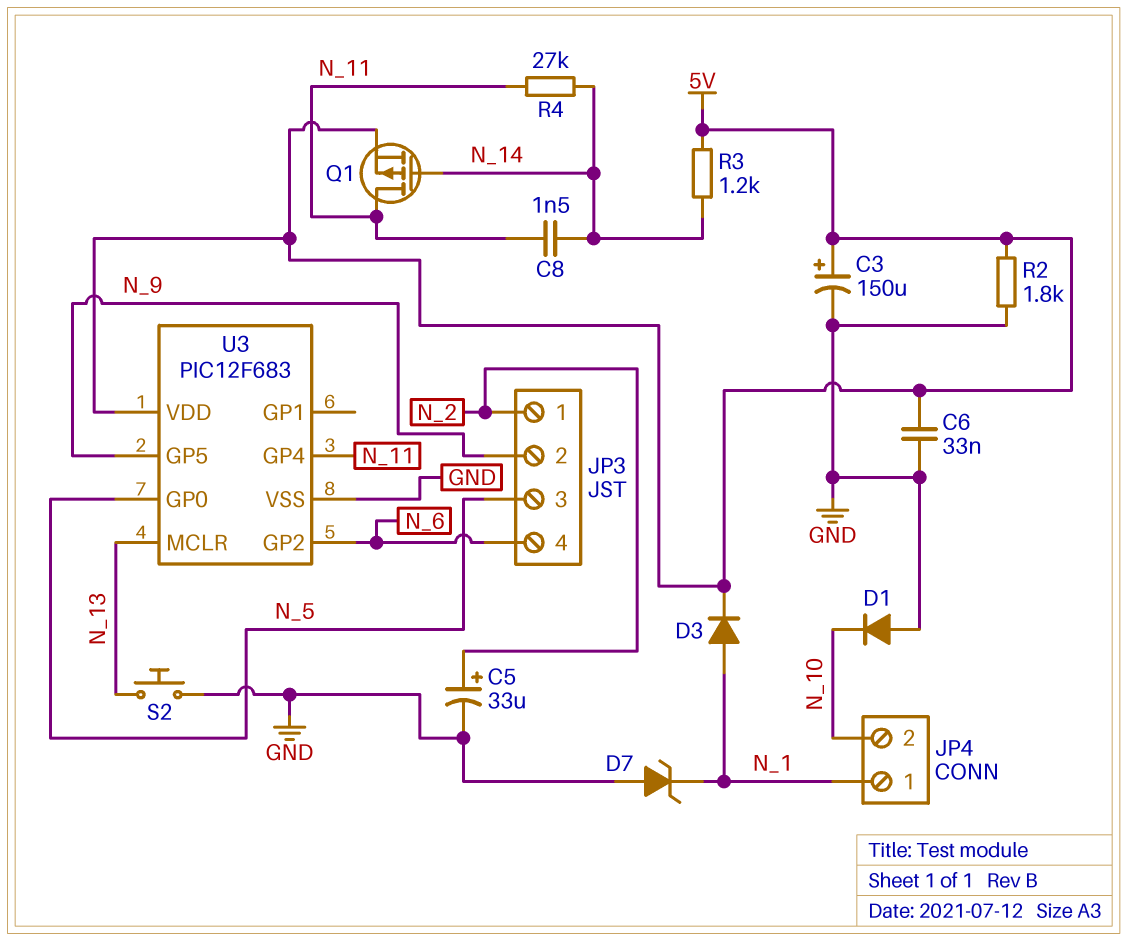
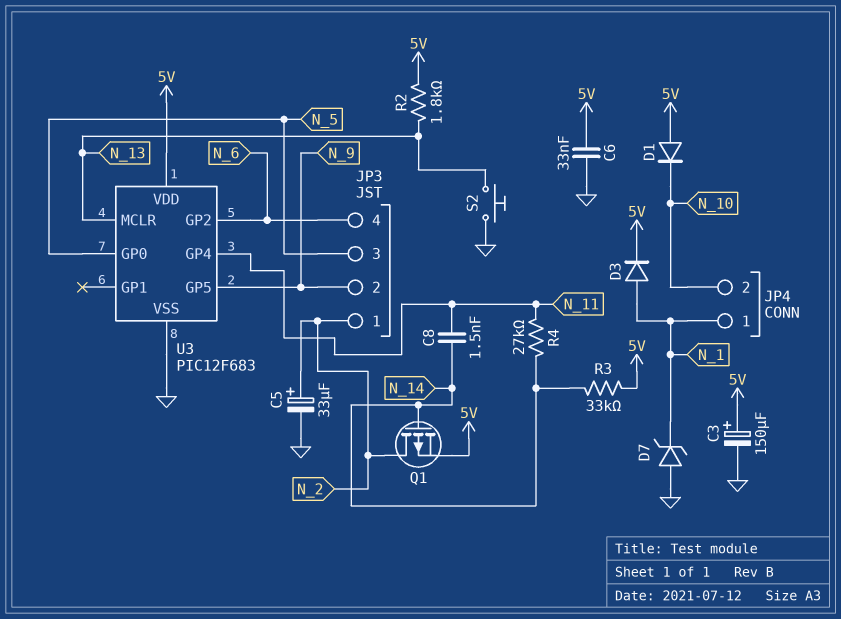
D1: diode (A GND, K N_10) -> diode (A 5V, K N_10)
Q1: PMOS (G N_14, D N_11, S 5V) -> PMOS (G N_14, D N_2, S 5V)
R2: 1.8k (5V, GND) -> 1.8k (5V, N_13)
R3: 1.2k (5V, N_14) -> 33k (5V, N_14)

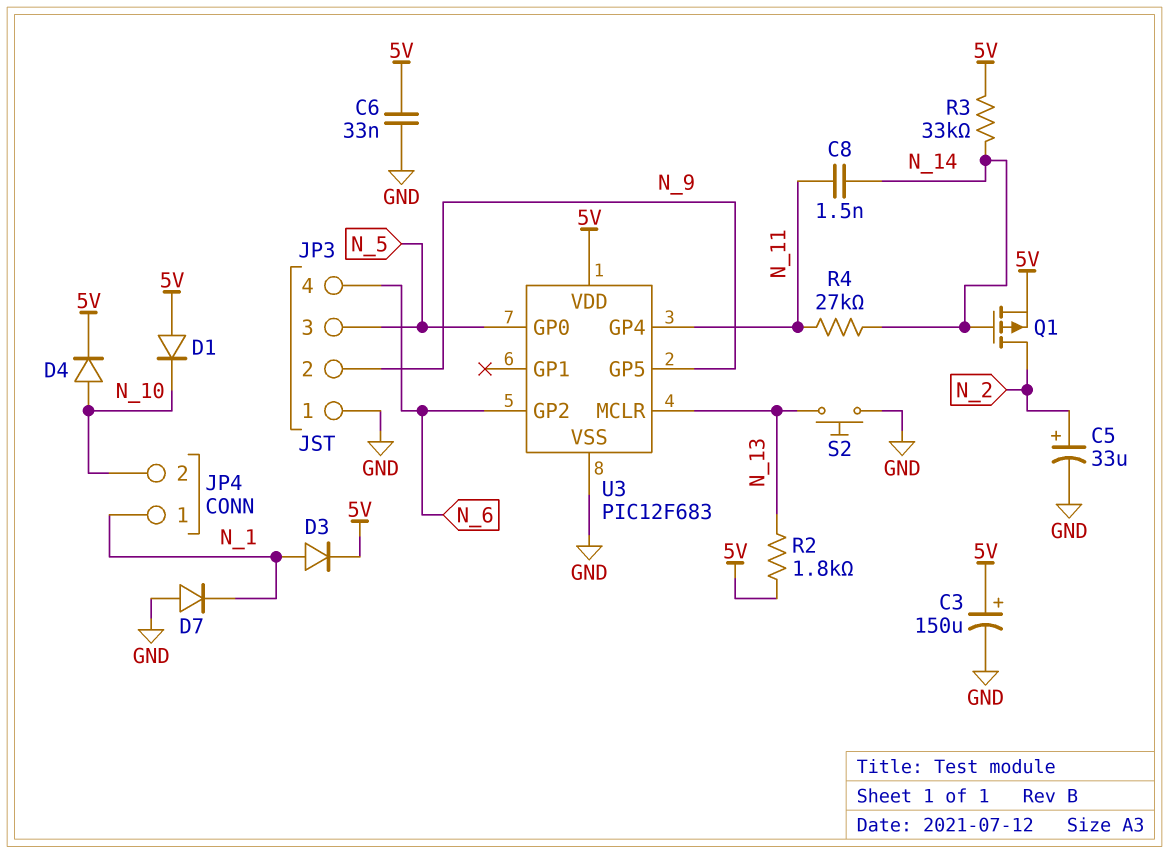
D4: none -> diode (A N_10, K 5V)
D7: zener (A GND, K N_1) -> diode (A GND, K N_1)
JP3 pin 1: N_2 -> GND

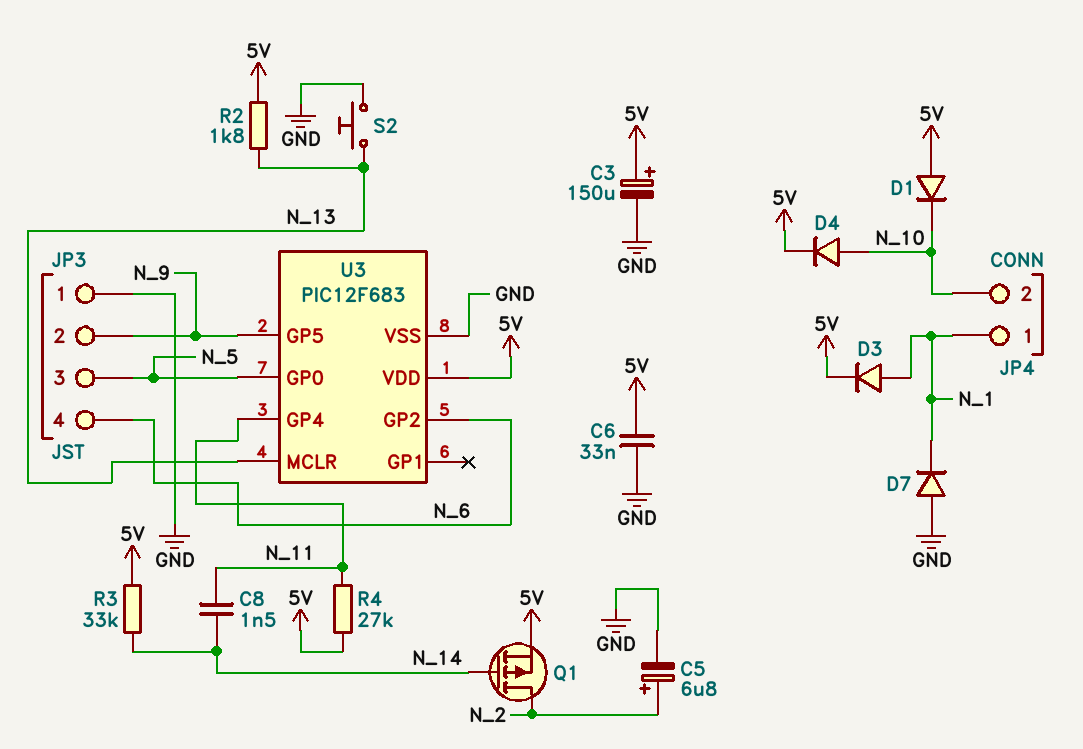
C5: 33uF (plus N_2, minus GND) -> 6.8uF (plus N_2, minus GND)
R4: 27k (N_11, N_14) -> 27k (5V, N_11)

